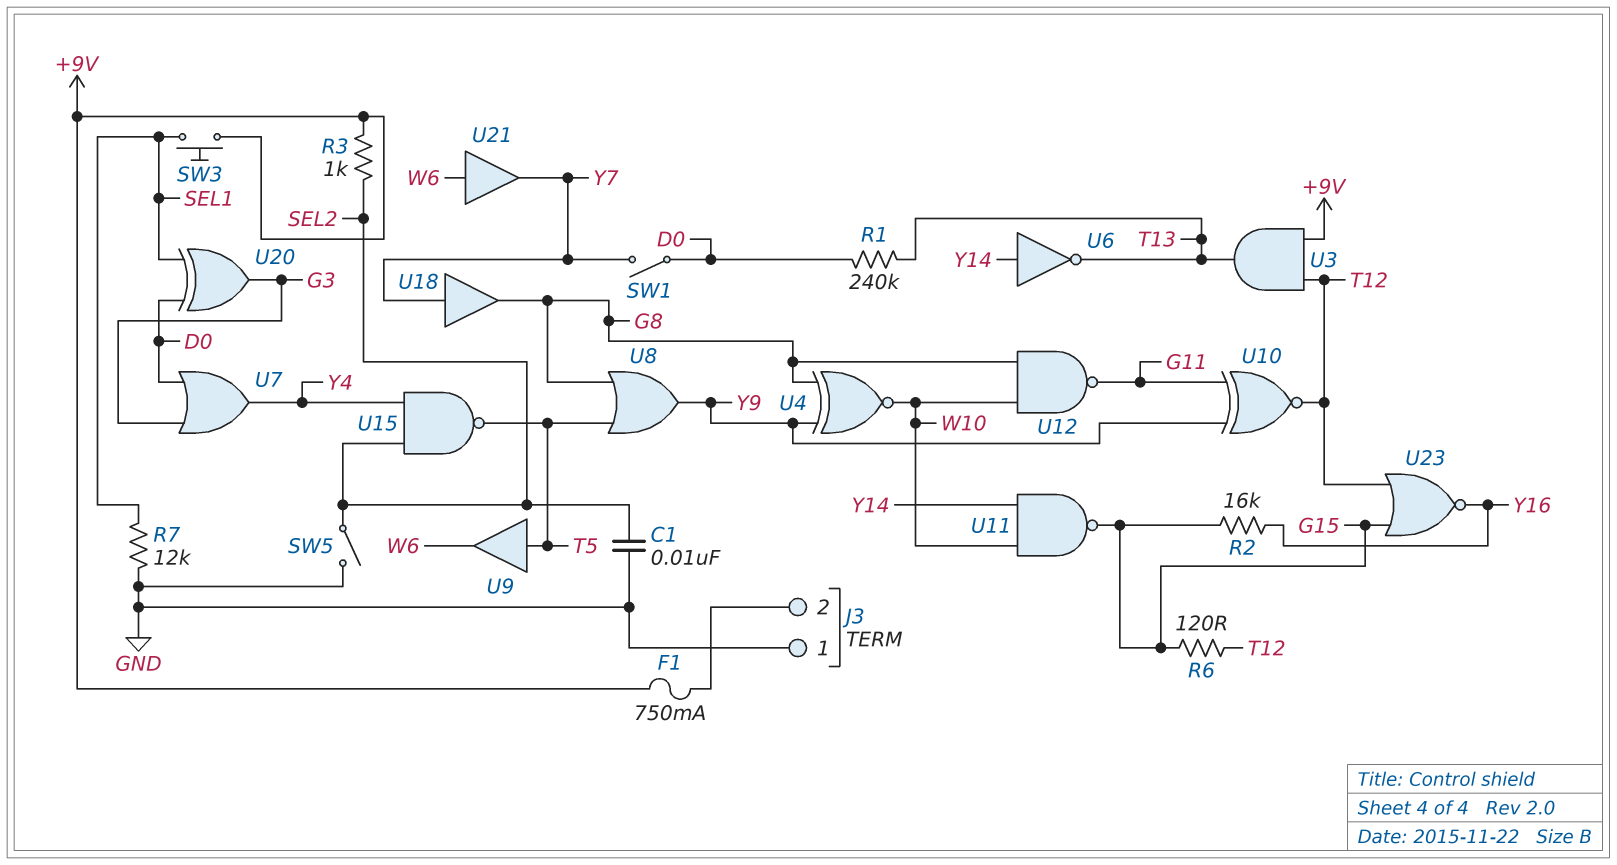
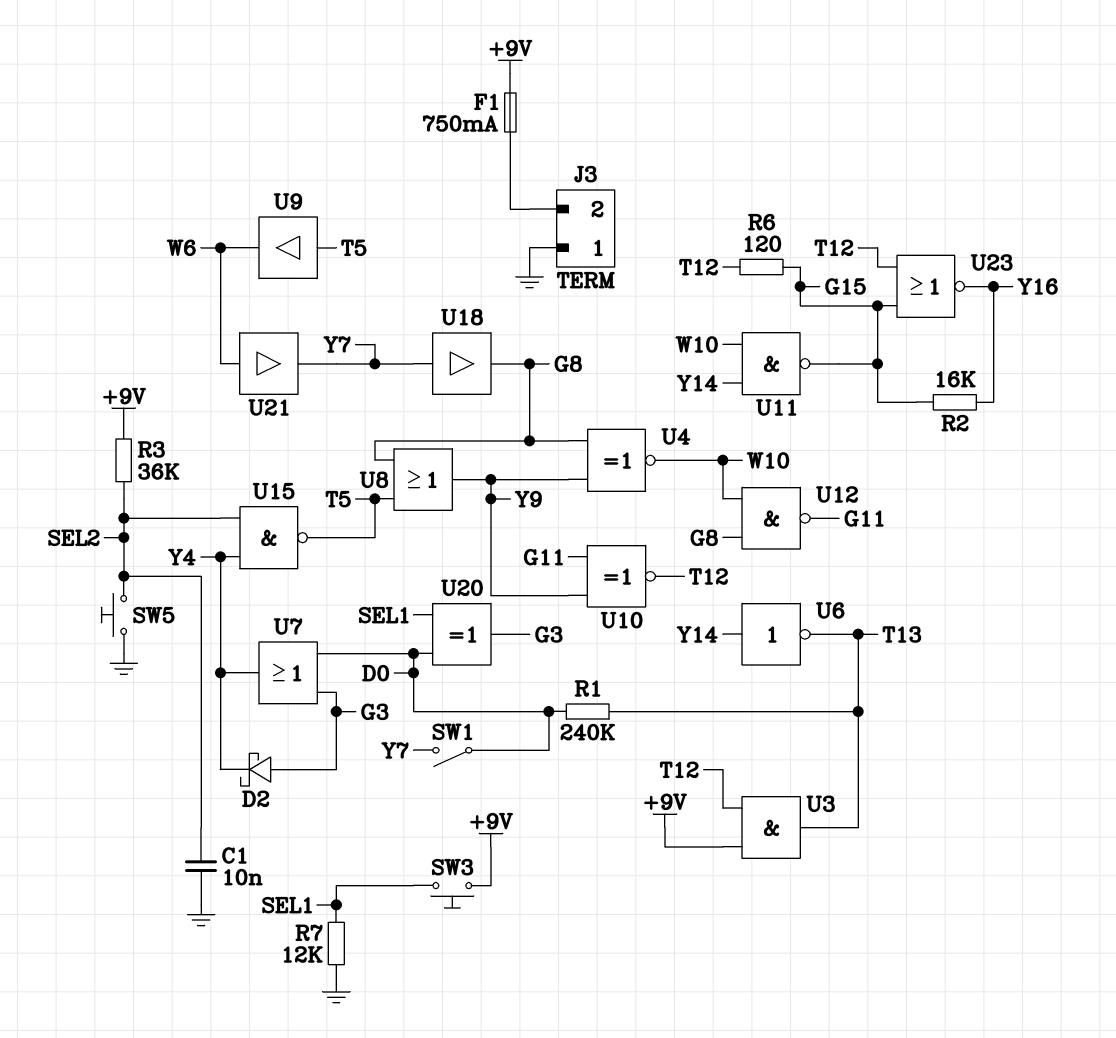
D2: none -> schottky (A G3, K Y4)
R3: 1k (+9V, SEL2) -> 36k (+9V, SEL2)
SW5: switch (GND, SEL2) -> button (GND, SEL2)

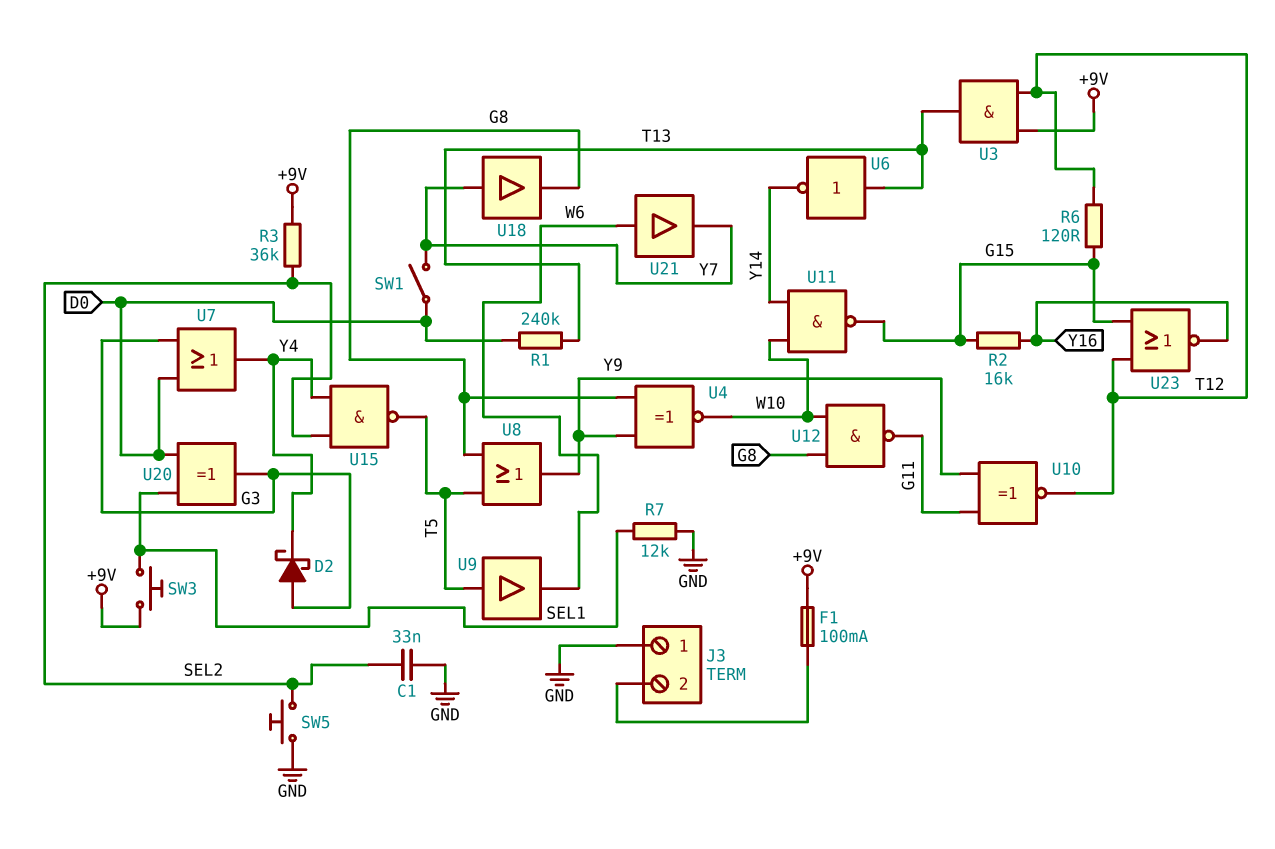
C1: 10nF (GND, SEL2) -> 33nF (GND, SEL2)
F1: 750mA (+9V, J3/2) -> 100mA (+9V, J3/2)
U6: NOT (in Y14, out T13) -> NOT (in T13, out Y14)

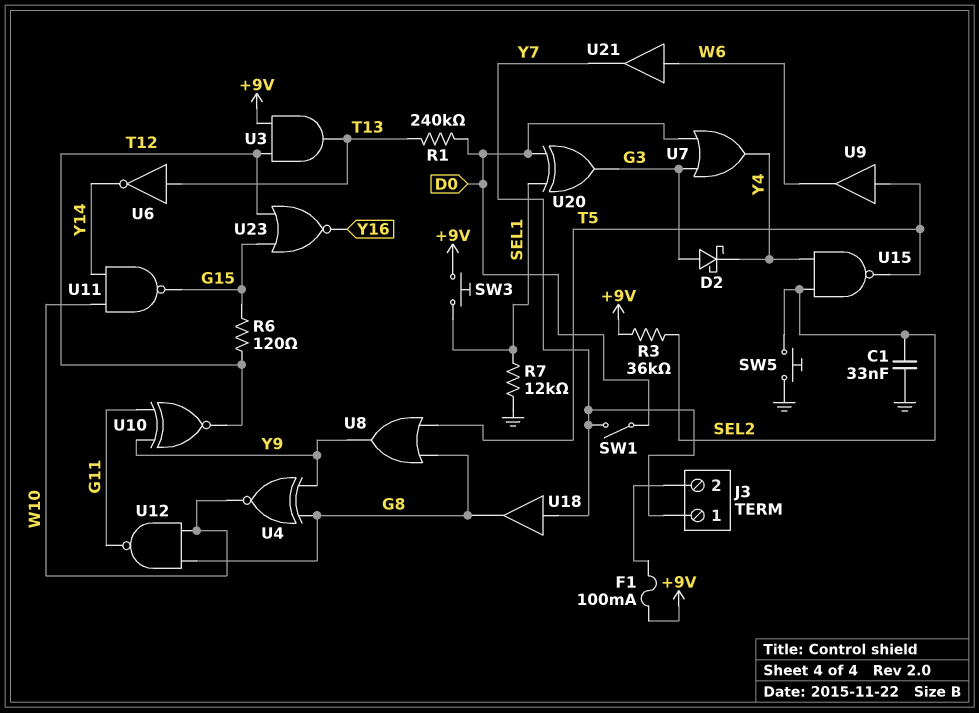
J3 pin 1: GND -> Y7
R2: 16k (G15, Y16) -> none

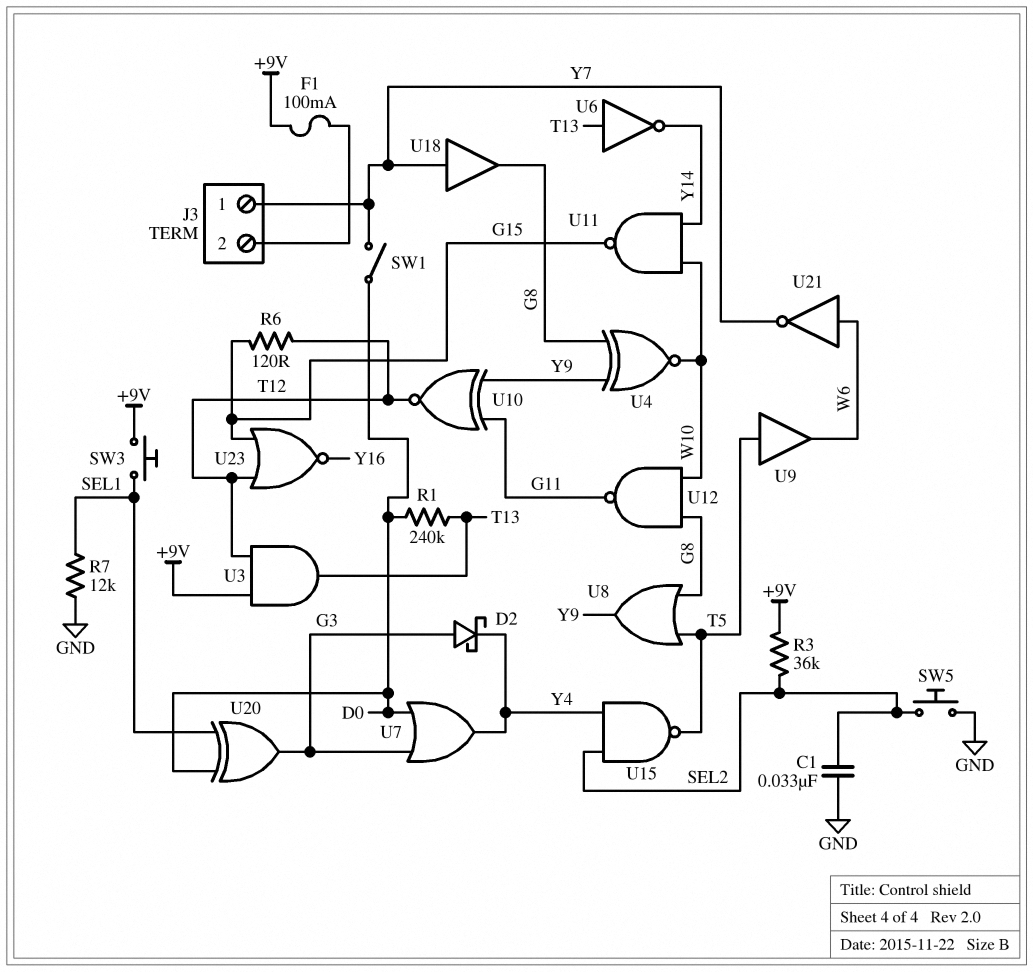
U21: buffer (in W6, out Y7) -> NOT (in W6, out Y7)

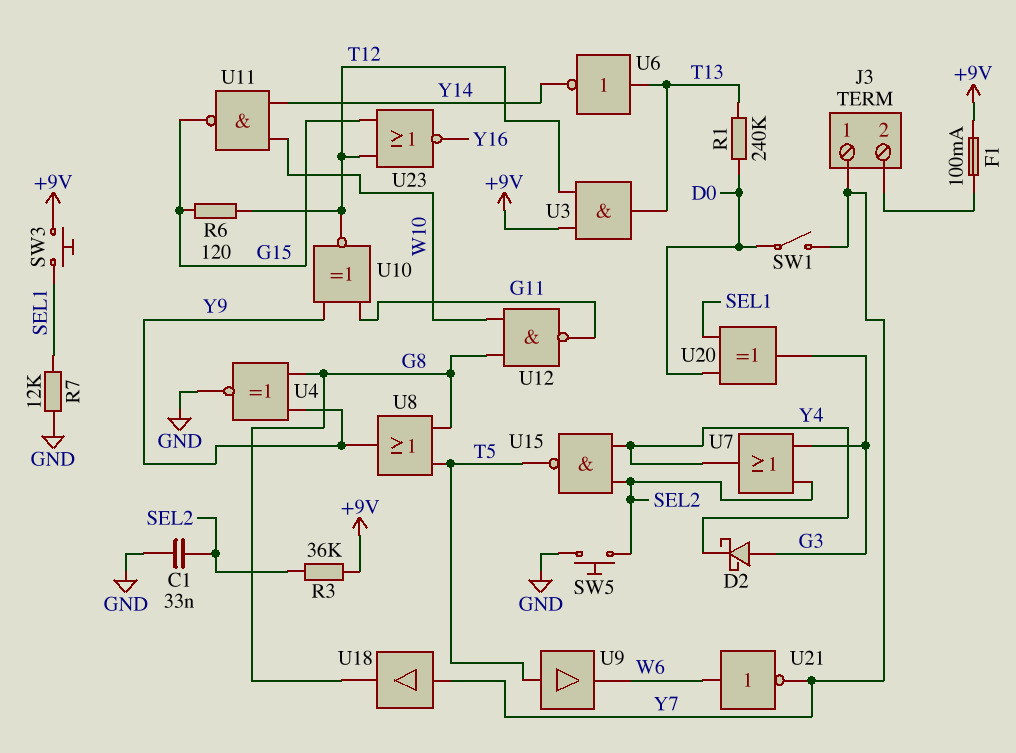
U4: XNOR (in G8, in Y9, out W10) -> XNOR (in G8, in Y9, out GND)
U7: OR (in D0, in G3, out Y4) -> OR (in G3, in SEL2, out Y4)

